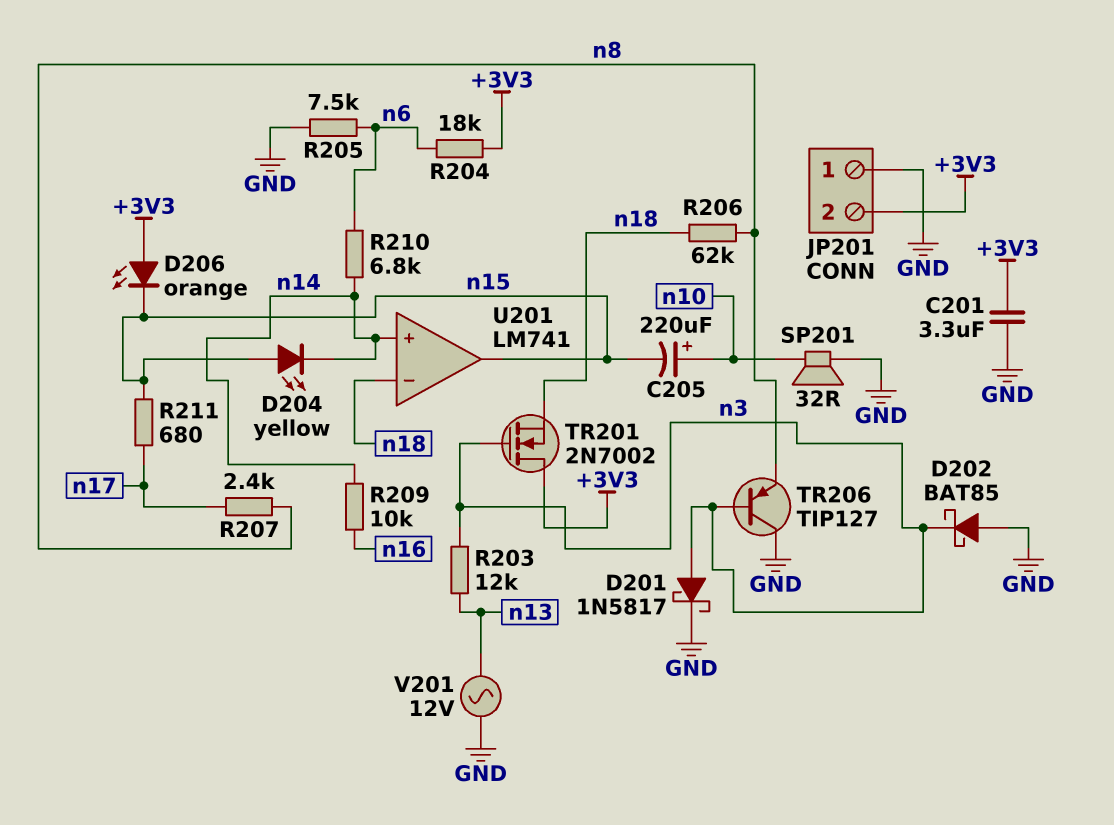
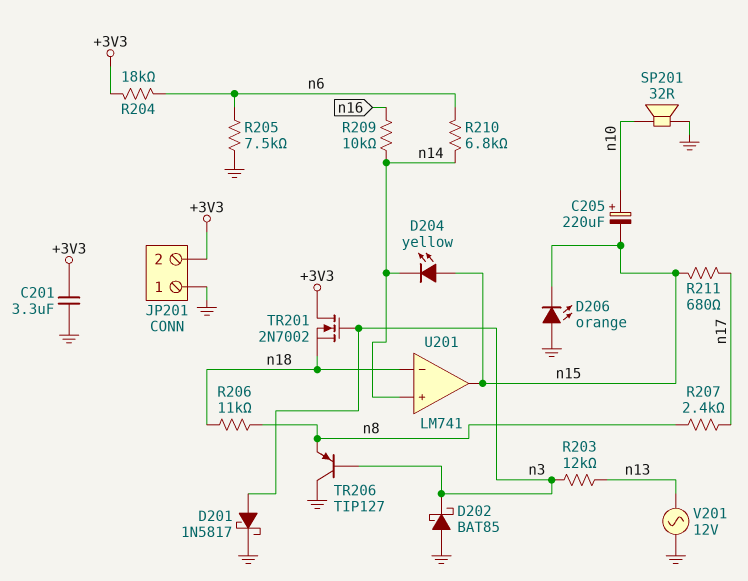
D206: LED orange (A +3V3, K n15) -> LED orange (A GND, K n15)
R206: 62k (n8, n18) -> 11k (n8, n18)

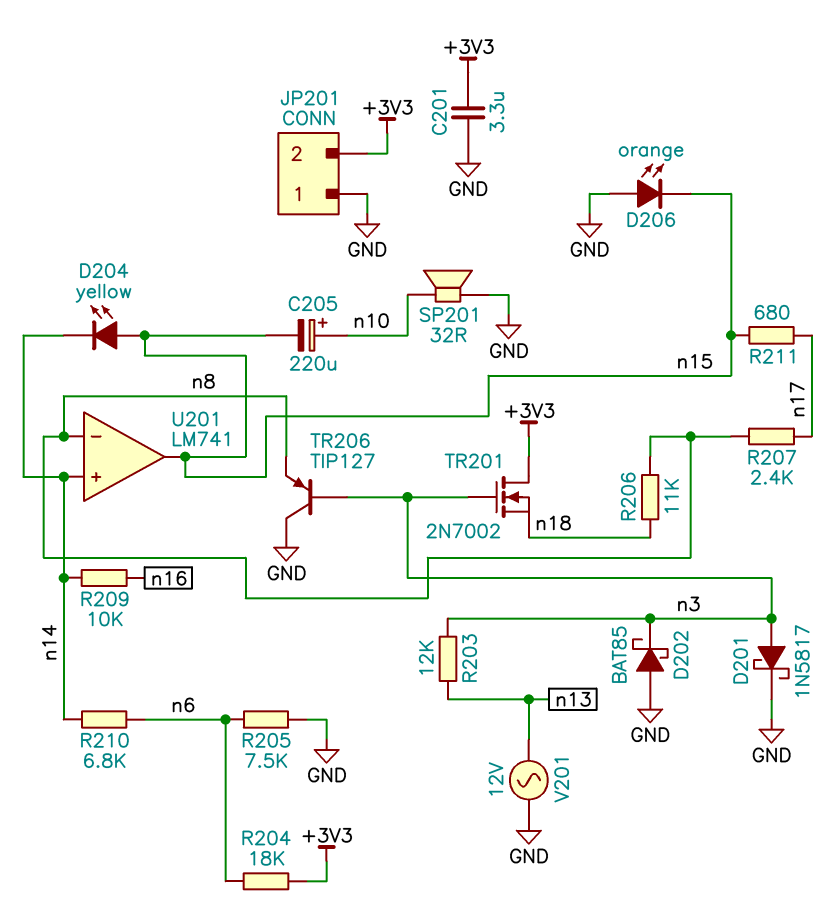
U201 pin in-: n18 -> n8

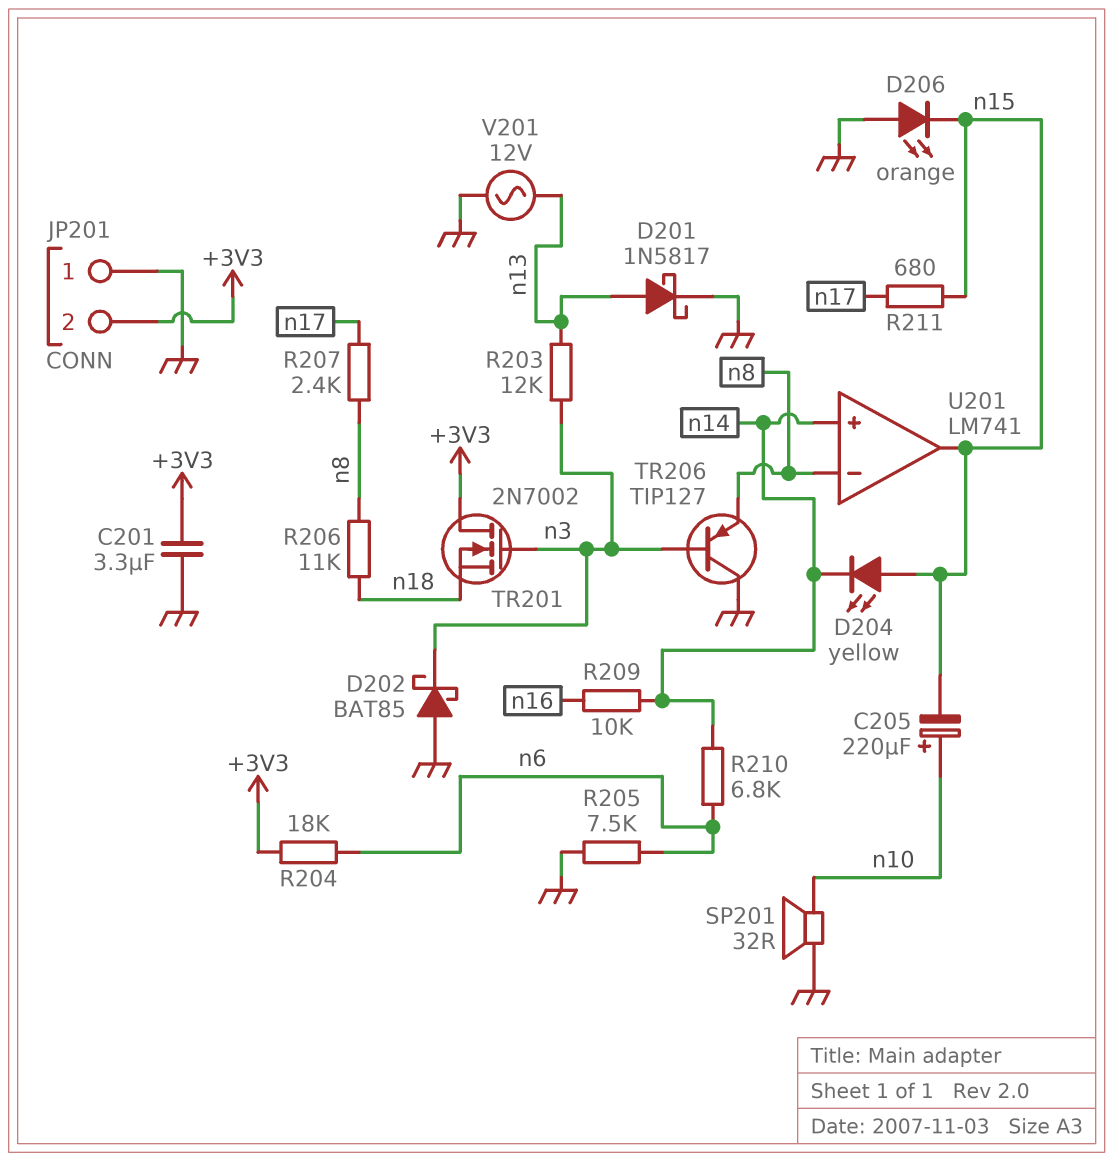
D201: schottky 1N5817 (A n3, K GND) -> schottky 1N5817 (A n13, K GND)

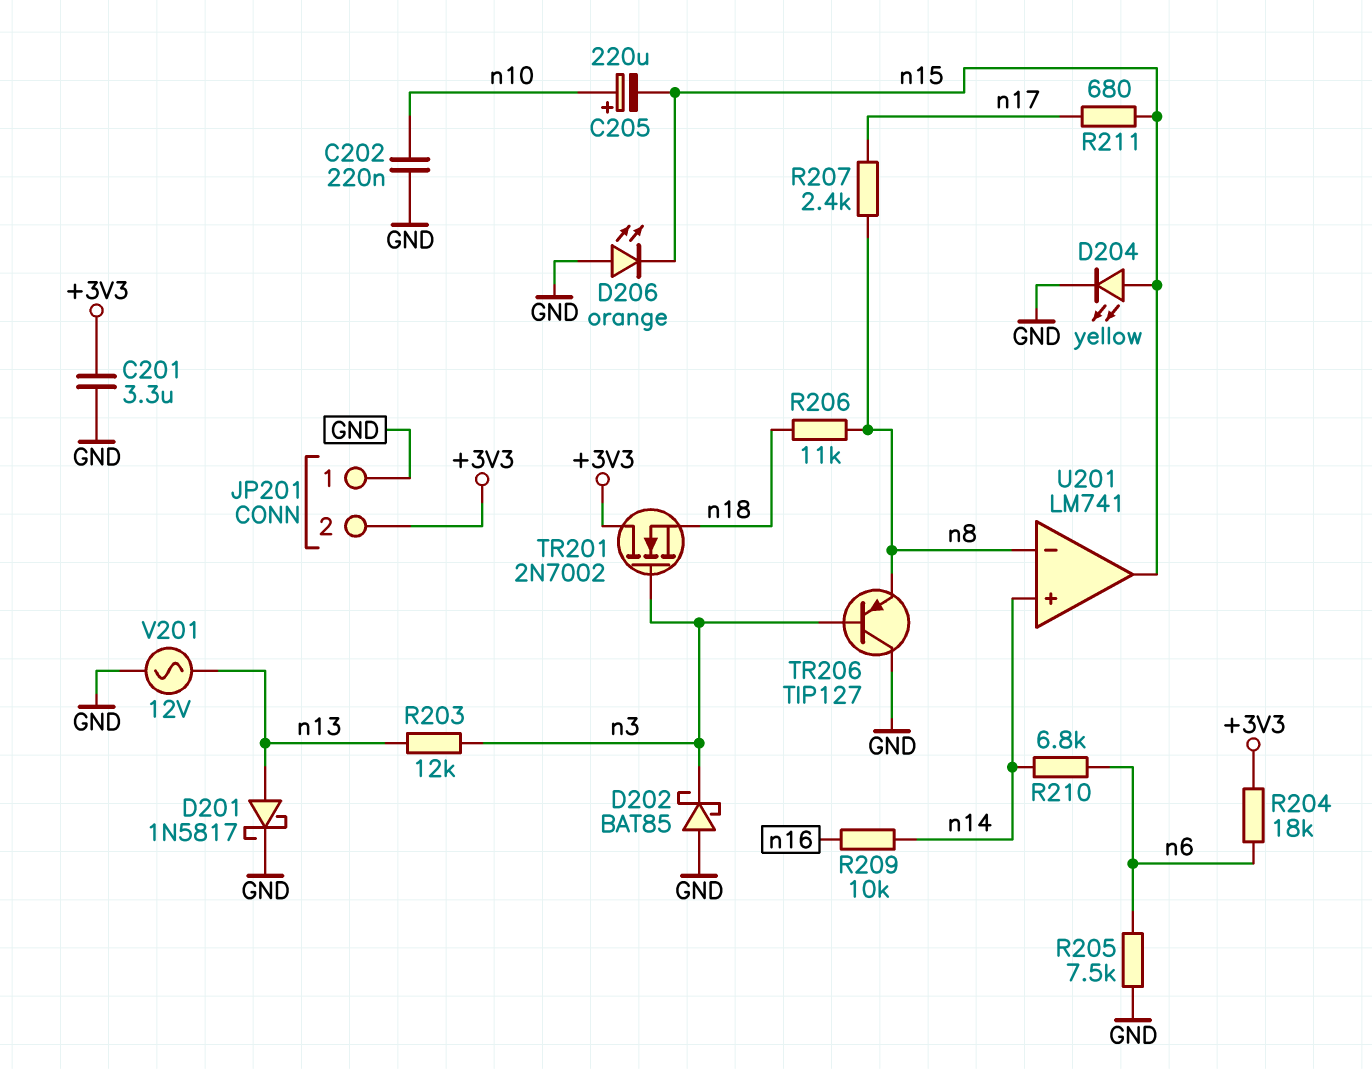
C202: none -> 220nF (GND, n10)
D204: LED yellow (A n15, K n14) -> LED yellow (A n15, K GND)
SP201: speaker 32R (GND, n10) -> none

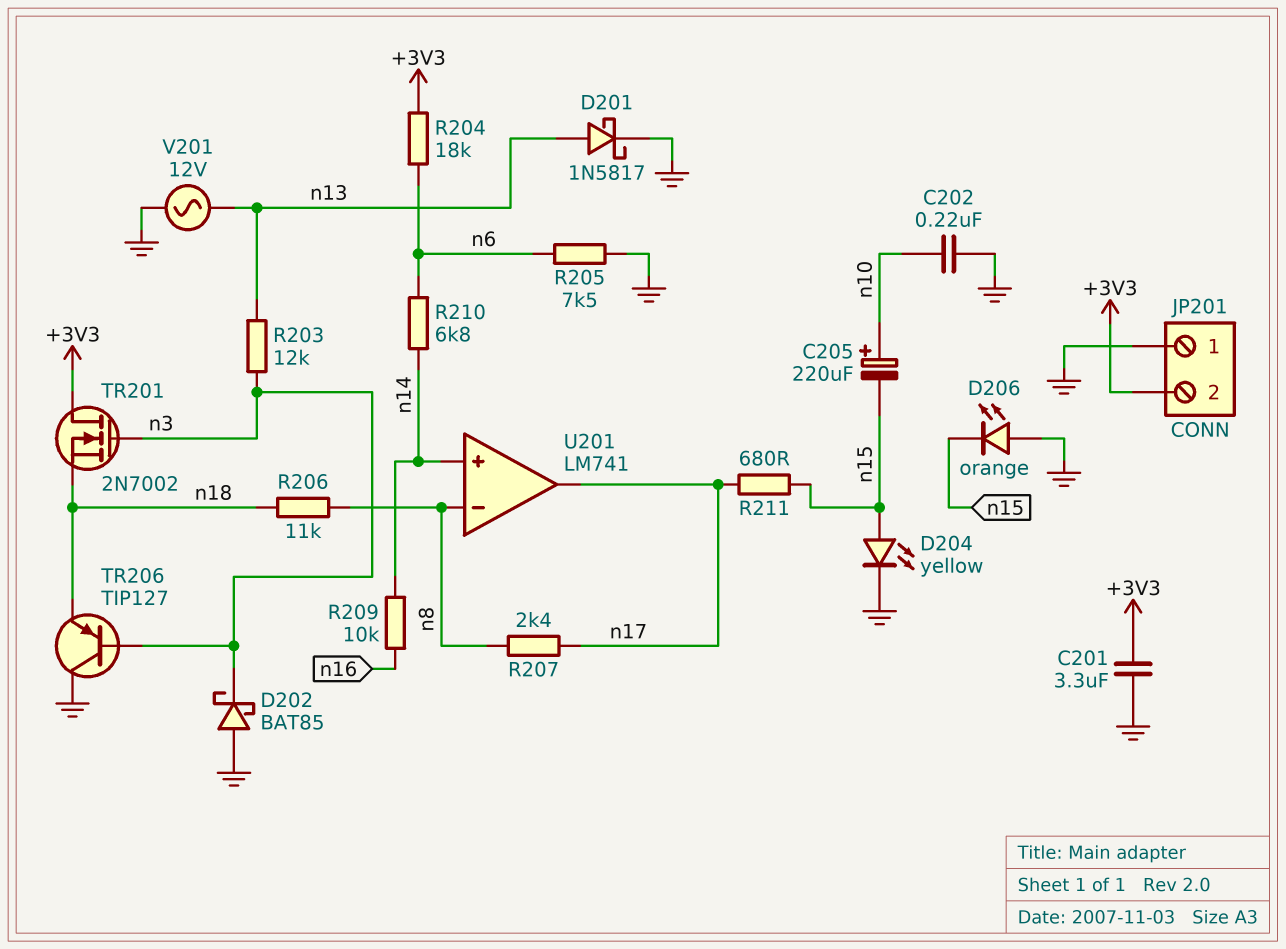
TR206: PNP TIP127 (B n3, C GND, E n8) -> PNP TIP127 (B n3, C GND, E n18)
U201 pin out: n15 -> n17

